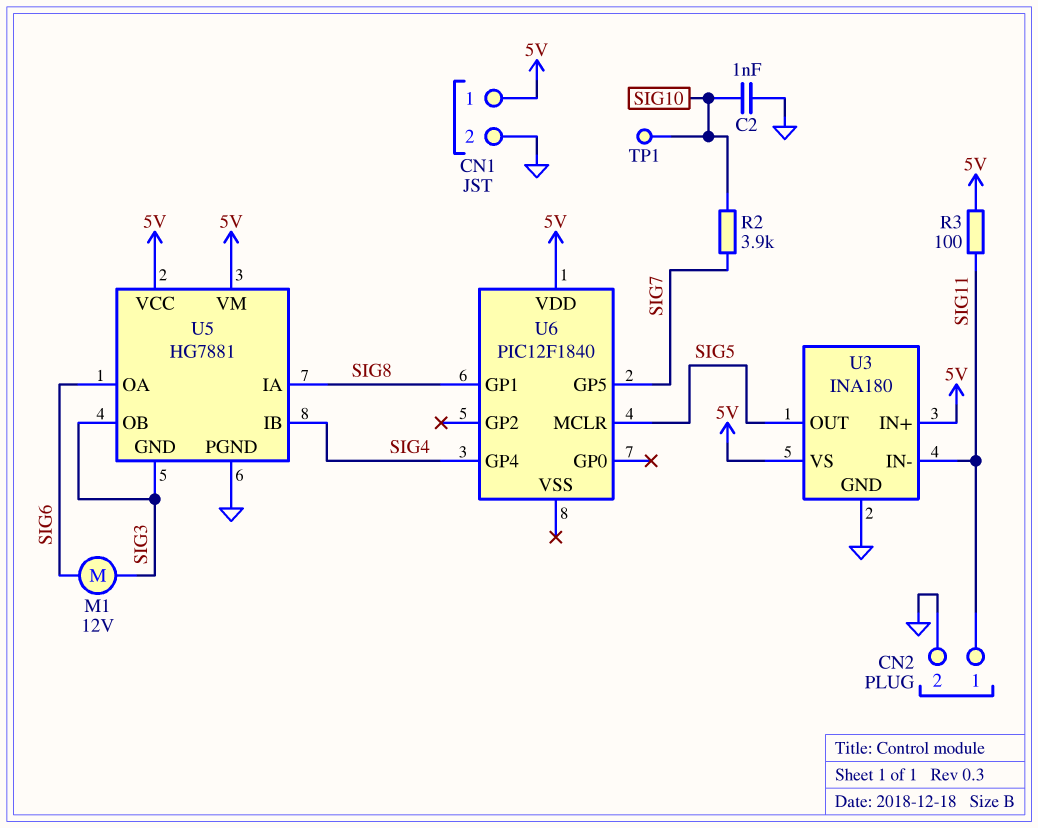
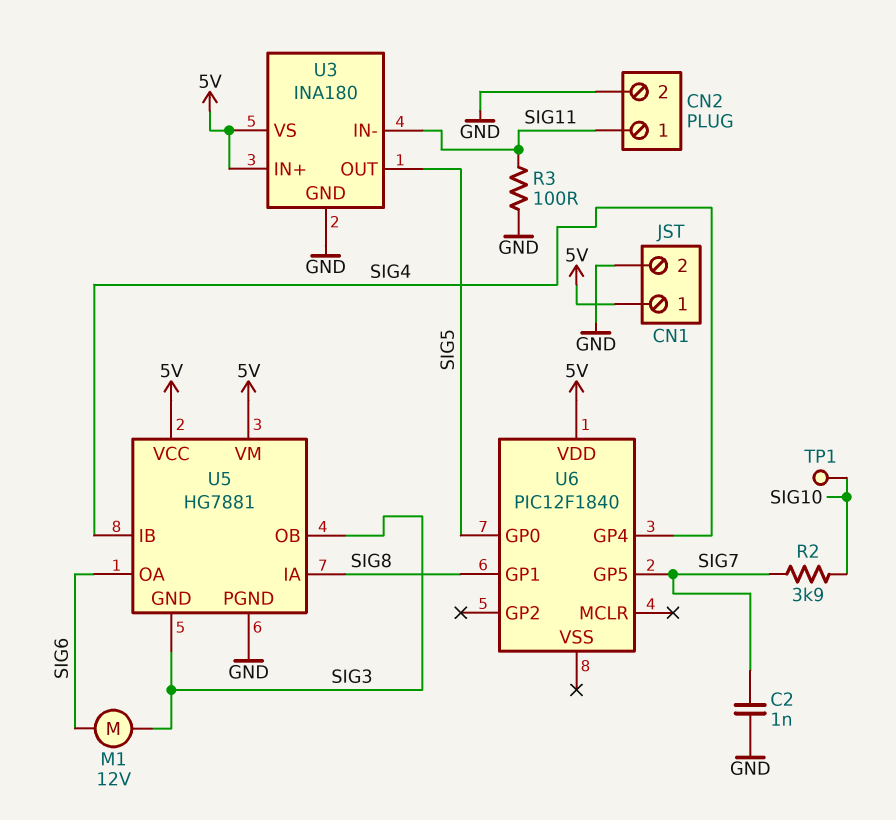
C2: 1nF (GND, SIG10) -> 1nF (GND, SIG7)
R3: 100 (5V, SIG11) -> 100 (GND, SIG11)
U6 pin GP0: none -> SIG5
U6 pin MCLR: SIG5 -> none

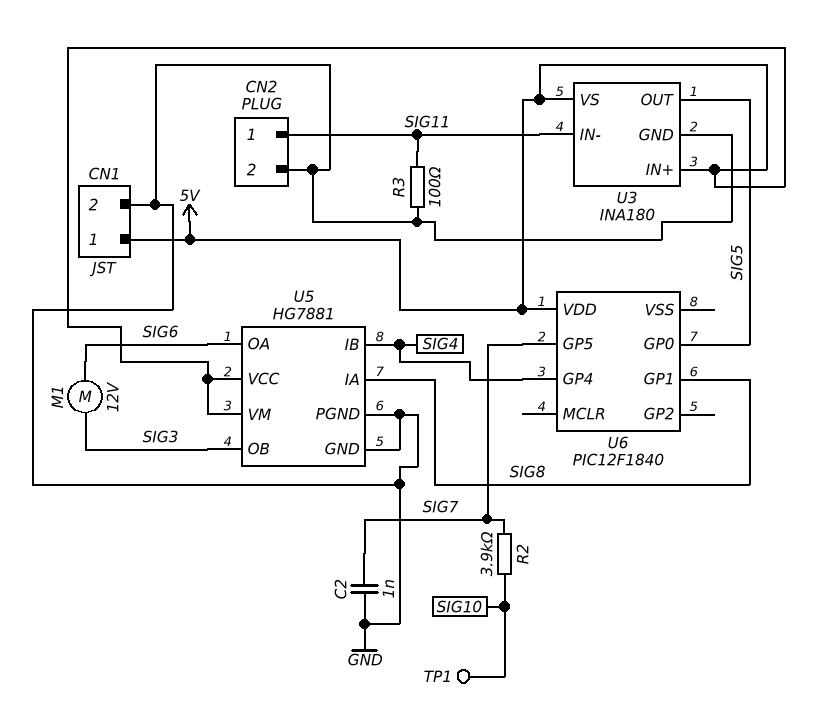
U5 pin GND: SIG3 -> GND

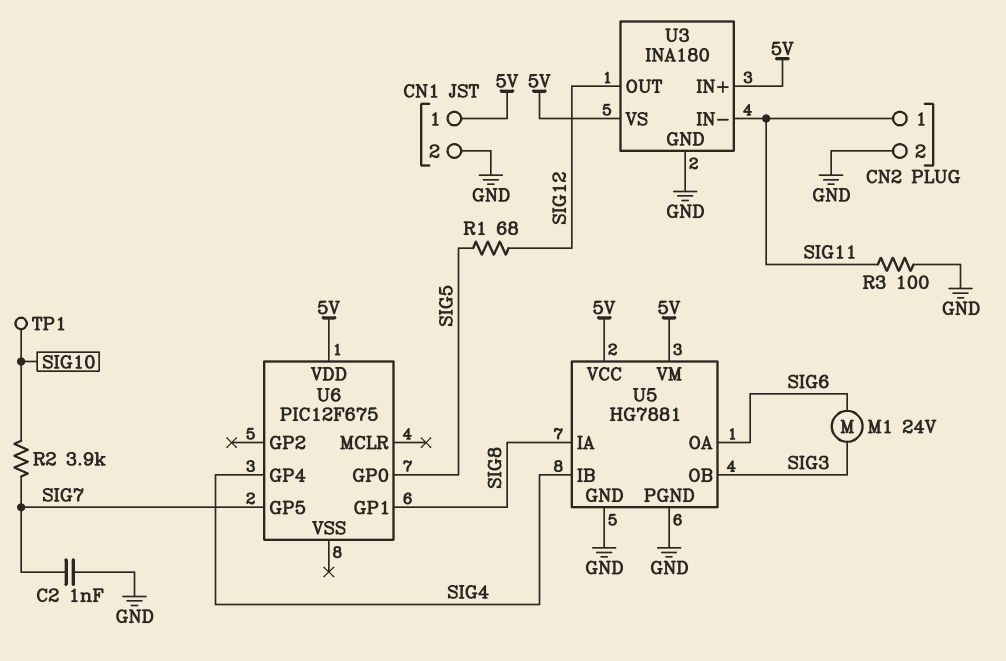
M1: motor 12V (SIG3, SIG6) -> motor 24V (SIG3, SIG6)
R1: none -> 68 (SIG5, SIG12)
U3 pin OUT: SIG5 -> SIG12
U6: PIC12F1840 -> PIC12F675

